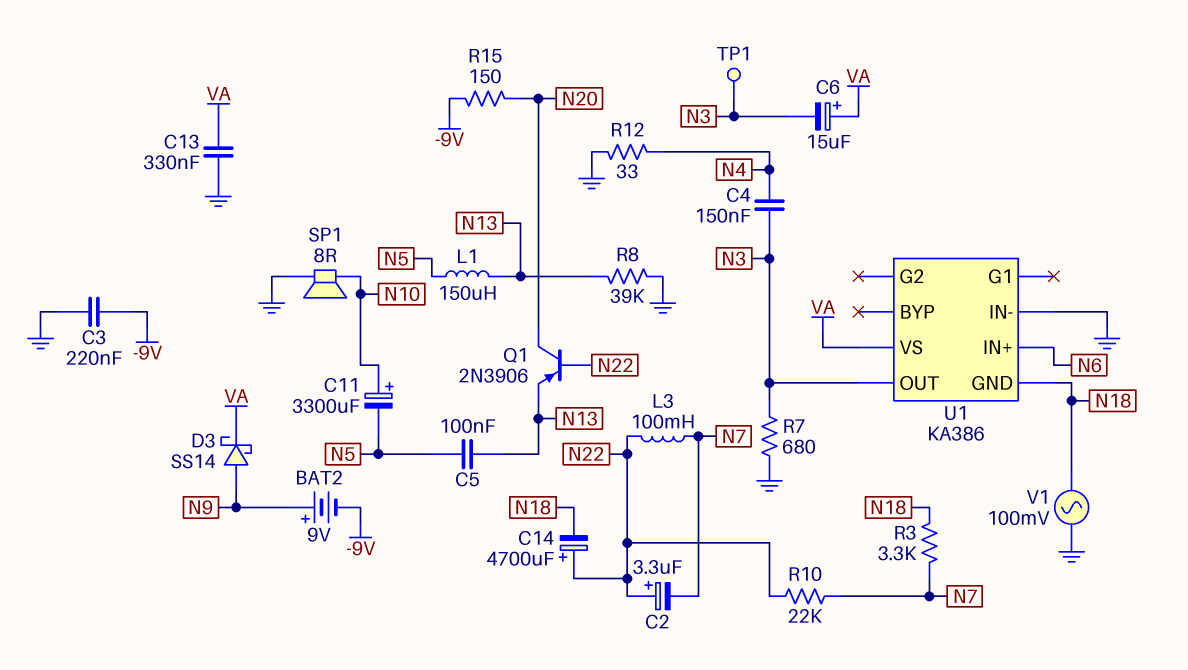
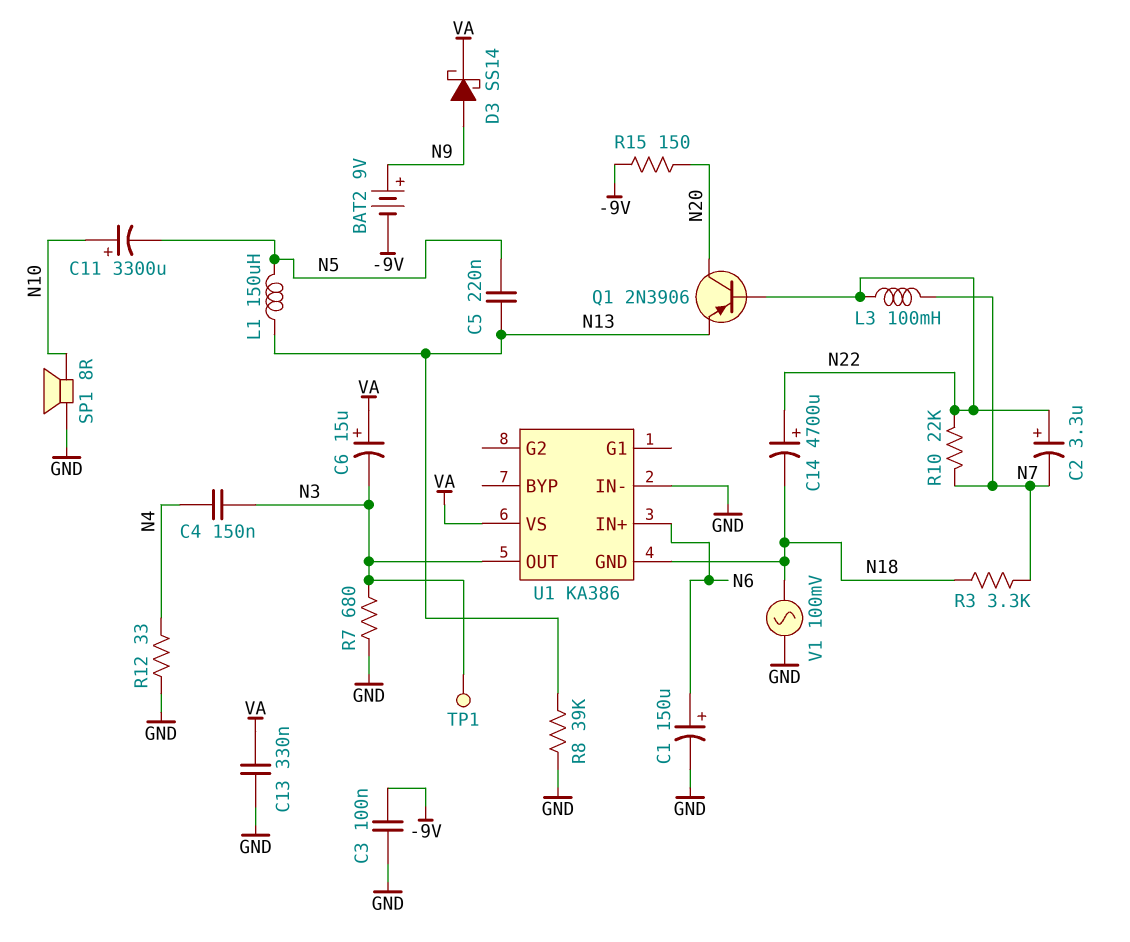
C1: none -> 150uF (plus N6, minus GND)
C3: 220nF (-9V, GND) -> 100nF (-9V, GND)
C5: 100nF (N5, N13) -> 220nF (N5, N13)

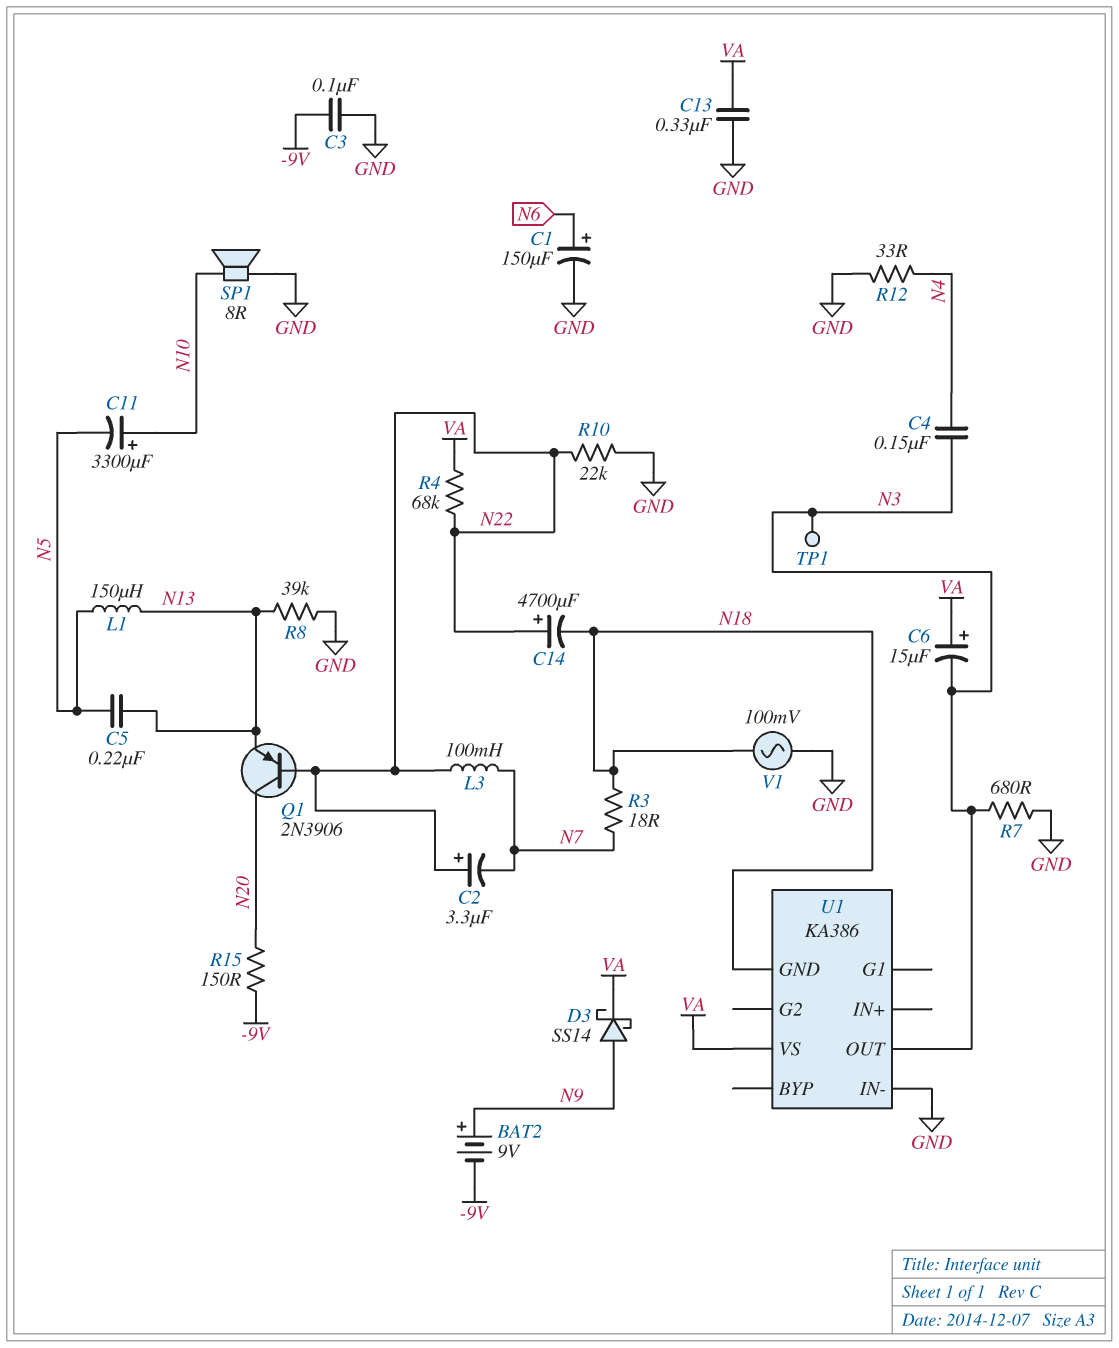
R3: 3.3k (N7, N18) -> 18 (N7, N18)
R4: none -> 68k (N22, VA)
R10: 22k (N7, N22) -> 22k (GND, N22)
U1 pin IN+: N6 -> none

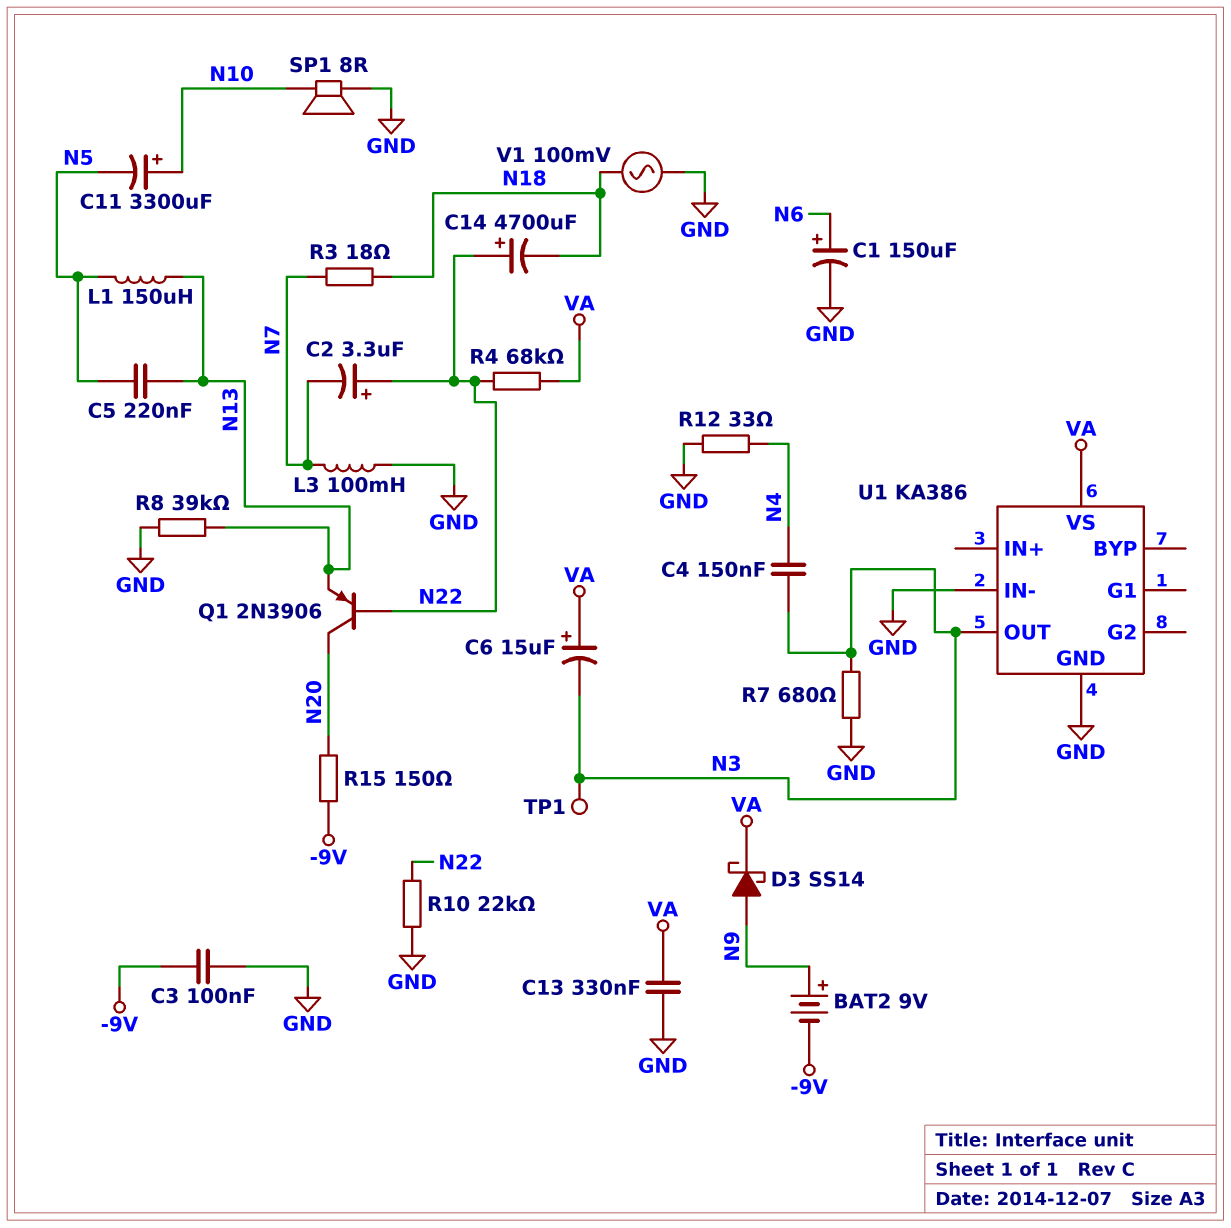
L3: 100mH (N7, N22) -> 100mH (GND, N7)
U1 pin GND: N18 -> GND

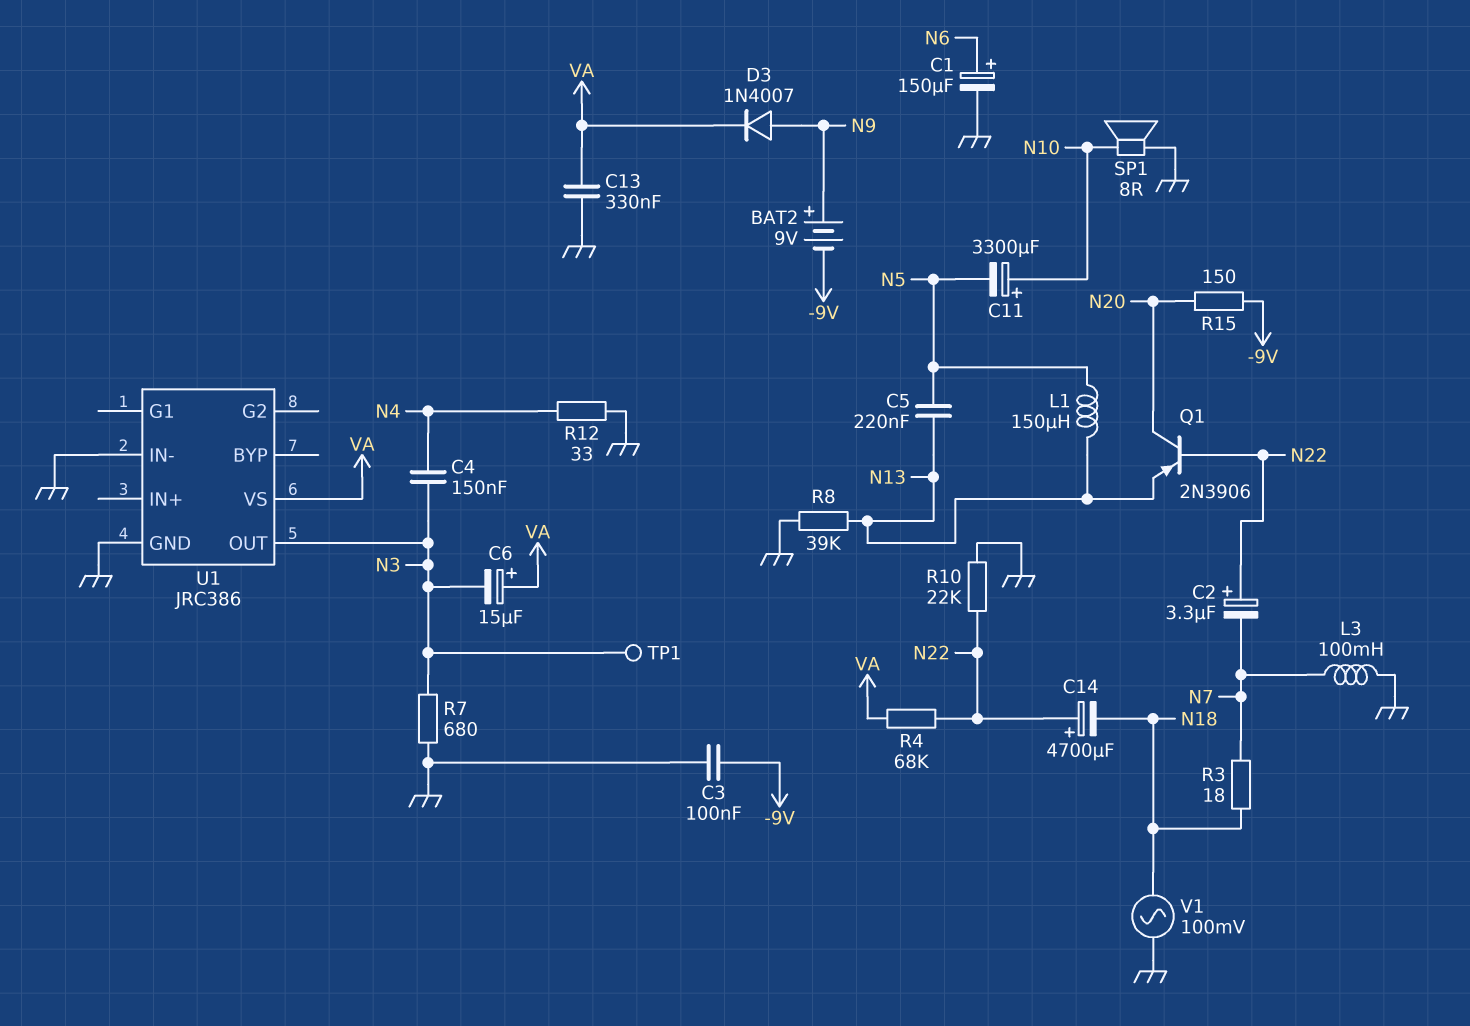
D3: schottky SS14 (A N9, K VA) -> diode 1N4007 (A N9, K VA)
U1: KA386 -> JRC386

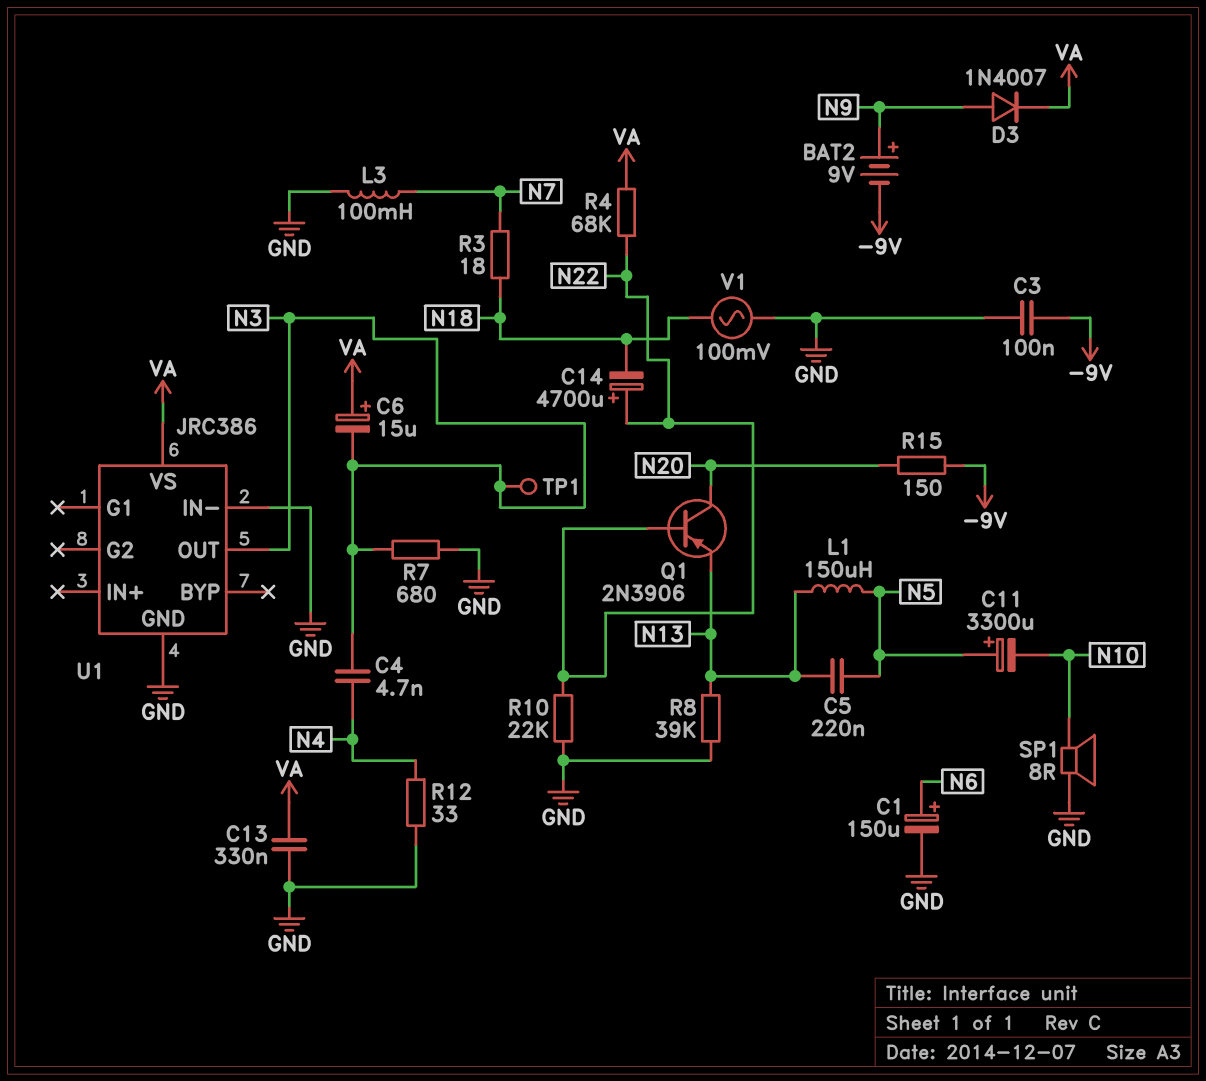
C2: 3.3uF (plus N22, minus N7) -> none
C4: 150nF (N3, N4) -> 4.7nF (N3, N4)
C11: 3300uF (plus N10, minus N5) -> 3300uF (plus N5, minus N10)

